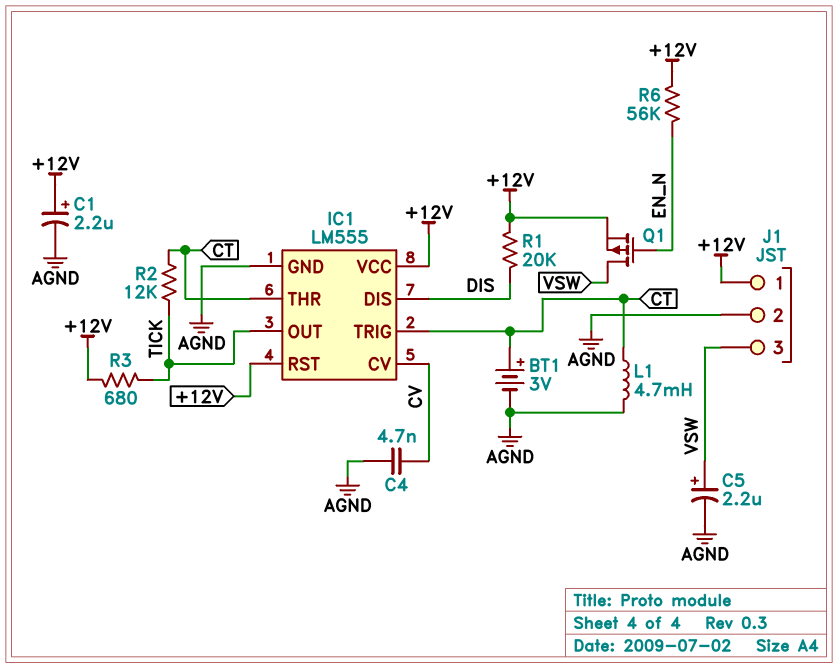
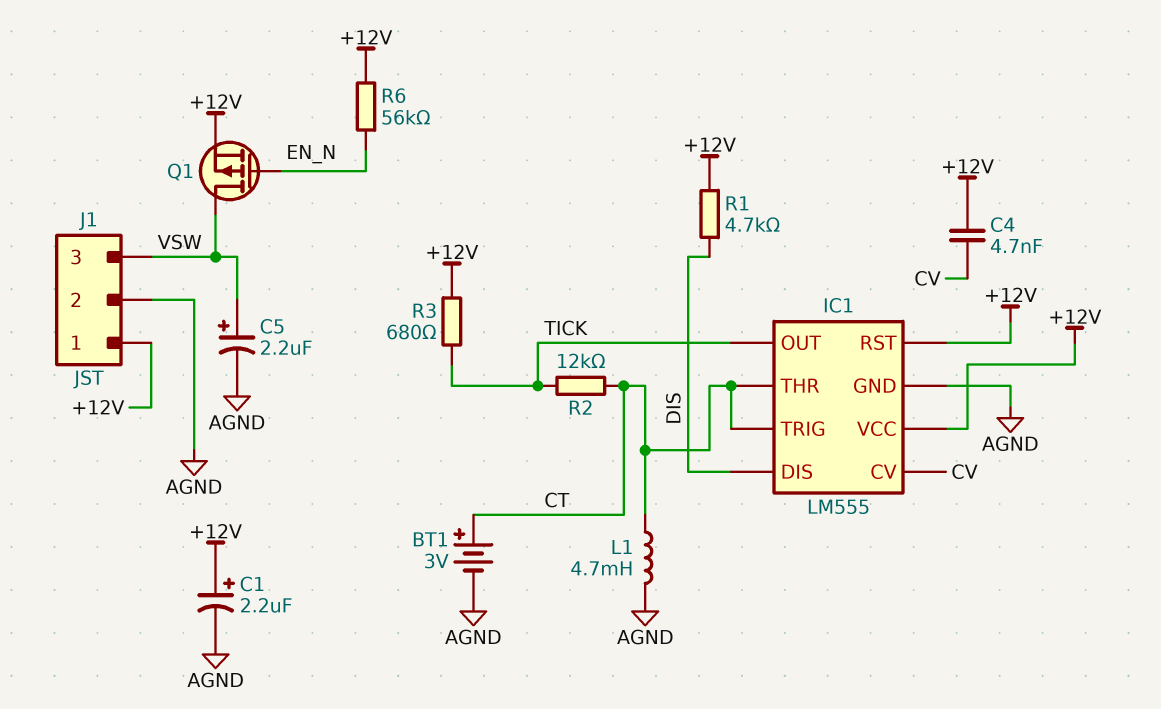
C4: 4.7nF (AGND, CV) -> 4.7nF (+12V, CV)
R1: 20k (+12V, DIS) -> 4.7k (+12V, DIS)

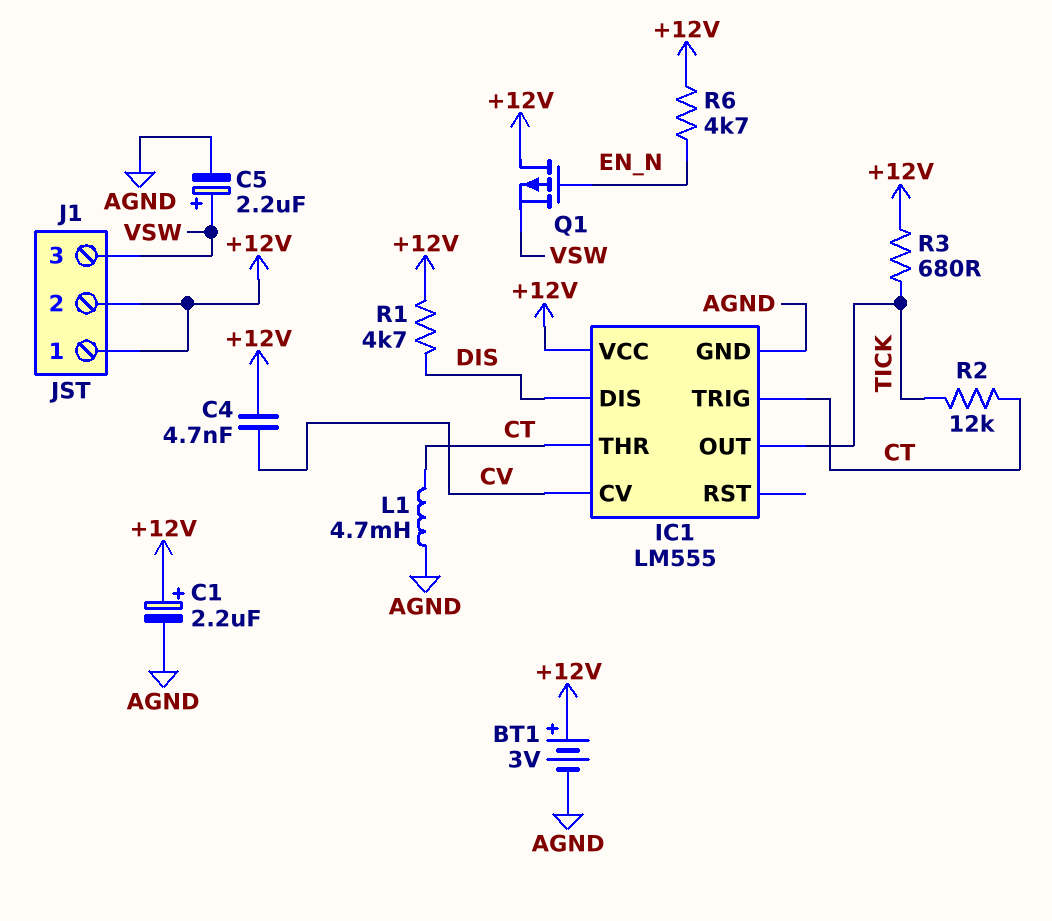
BT1: 3V (plus CT, minus AGND) -> 3V (plus +12V, minus AGND)
IC1 pin RST: +12V -> none
J1 pin 2: AGND -> +12V
Q1: PMOS (G EN_N, D VSW, S +12V) -> PMOS (G EN_N, D +12V, S VSW)
R6: 56k (+12V, EN_N) -> 4.7k (+12V, EN_N)

